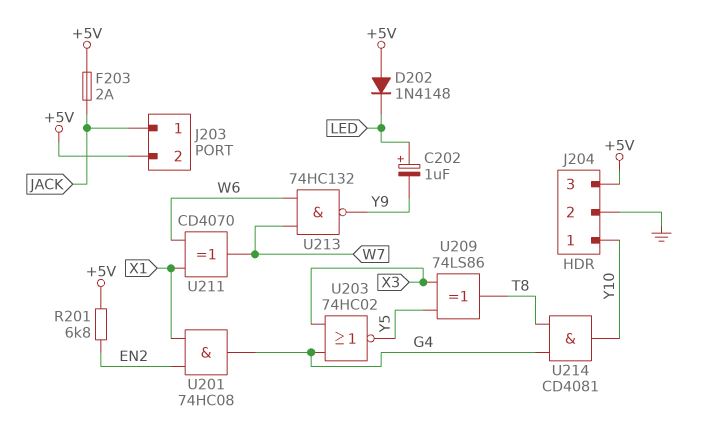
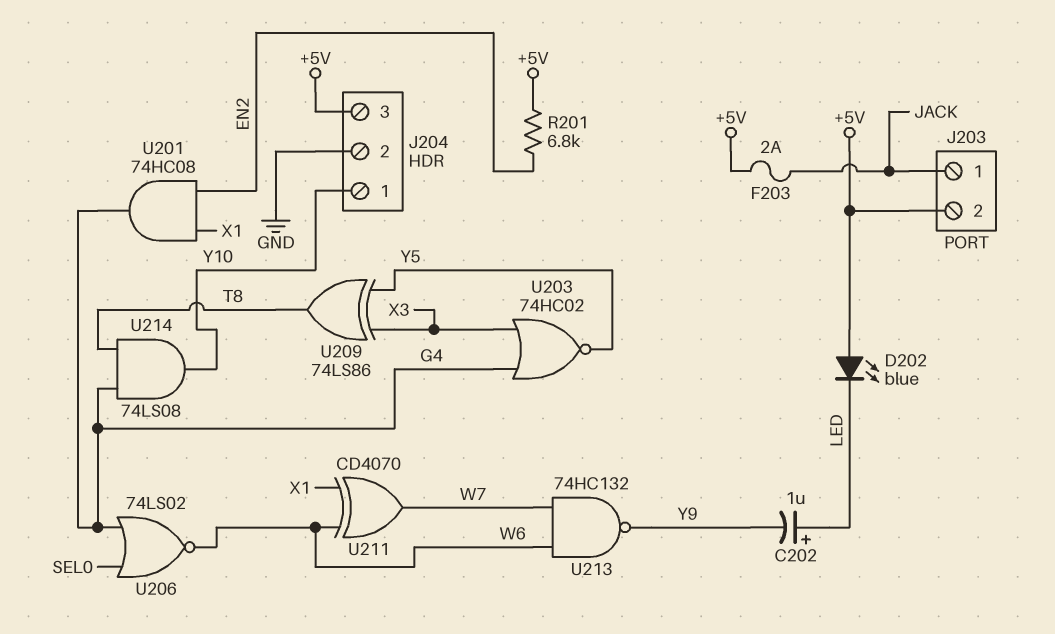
D202: diode 1N4148 (A +5V, K LED) -> LED blue (A +5V, K LED)
U206: none -> NOR 74LS02 (in G4, in SEL0, out W6)
U214: AND CD4081 (in G4, in T8, out Y10) -> AND 74LS08 (in G4, in T8, out Y10)

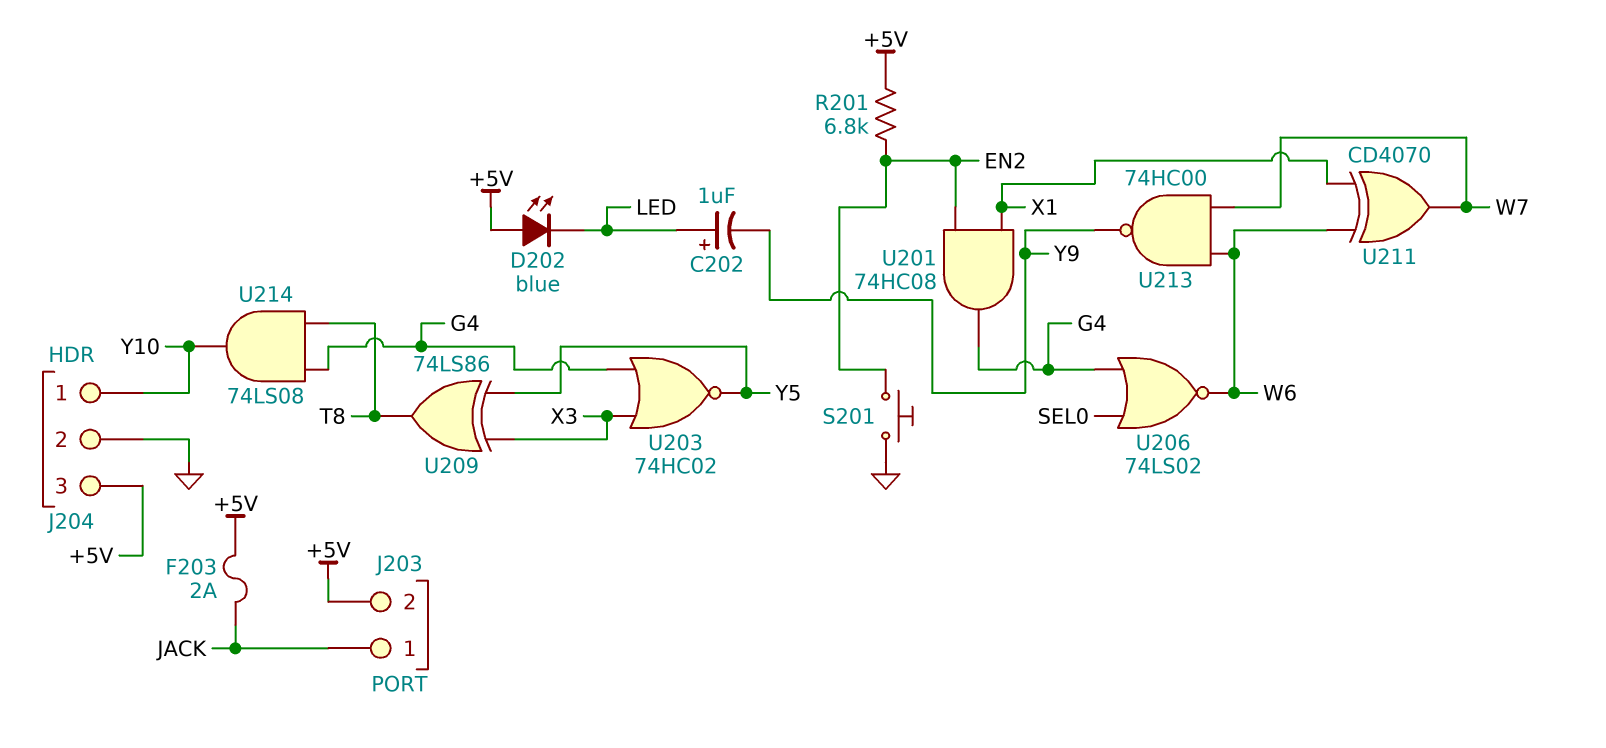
S201: none -> button (EN2, GND)
U213: NAND 74HC132 (in W6, in W7, out Y9) -> NAND 74HC00 (in W6, in W7, out Y9)

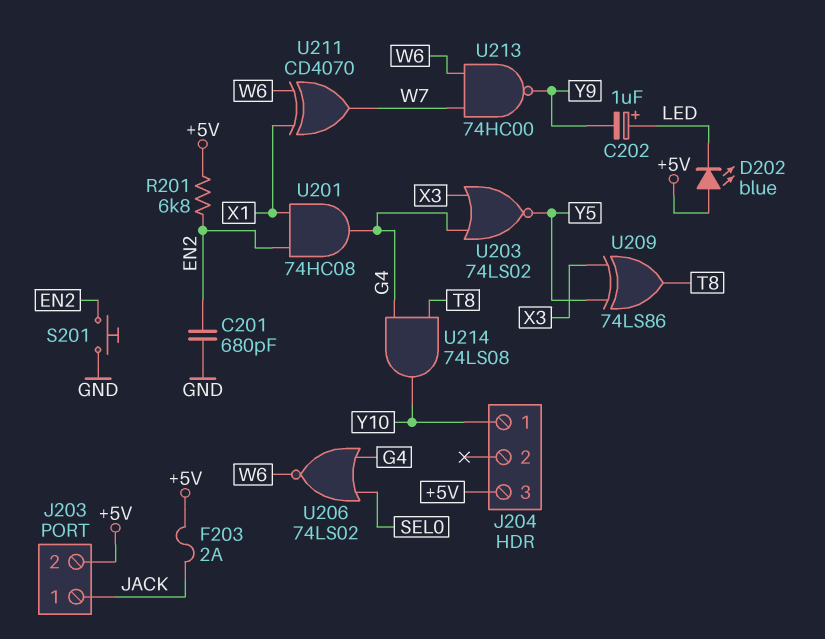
C201: none -> 680pF (EN2, GND)
J204 pin 2: GND -> none
U203: NOR 74HC02 (in G4, in X3, out Y5) -> NOR 74LS02 (in G4, in X3, out Y5)

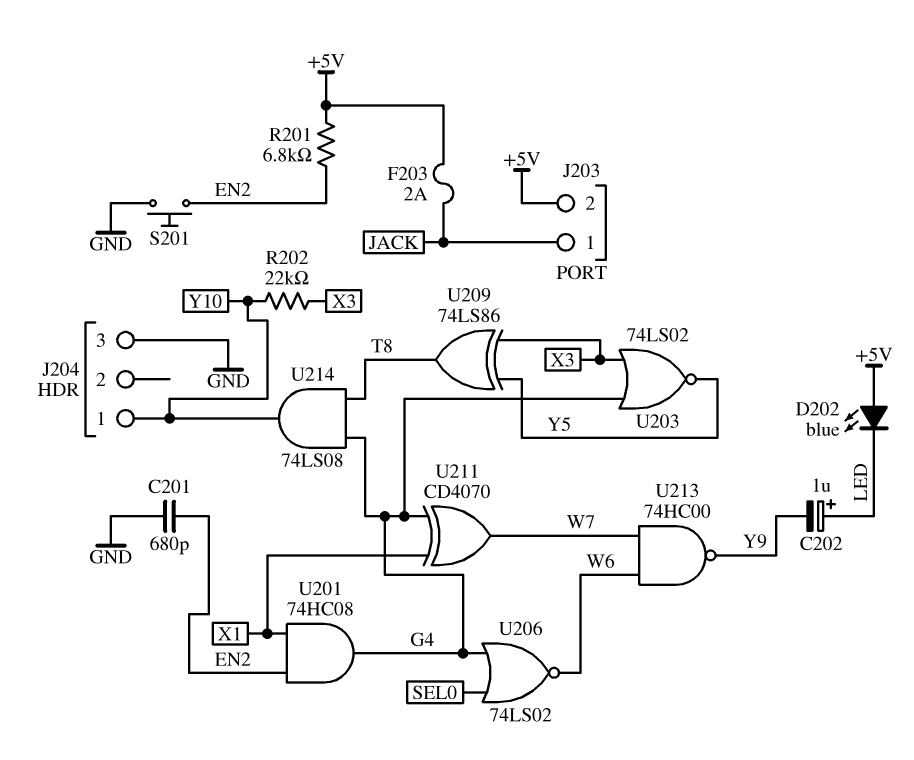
J204 pin 3: +5V -> GND
R202: none -> 22k (X3, Y10)
U211: XOR CD4070 (in W6, in X1, out W7) -> XOR CD4070 (in G4, in X1, out W7)

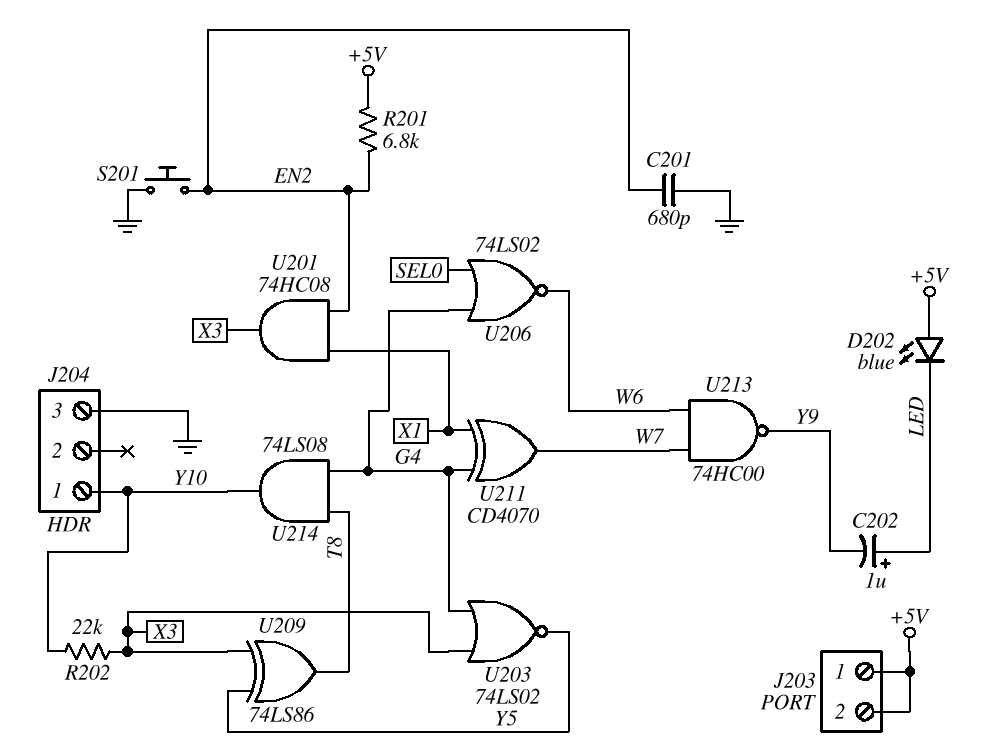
F203: 2A (+5V, JACK) -> none
J203 pin 1: JACK -> +5V
U201: AND 74HC08 (in EN2, in X1, out G4) -> AND 74HC08 (in EN2, in X1, out X3)

